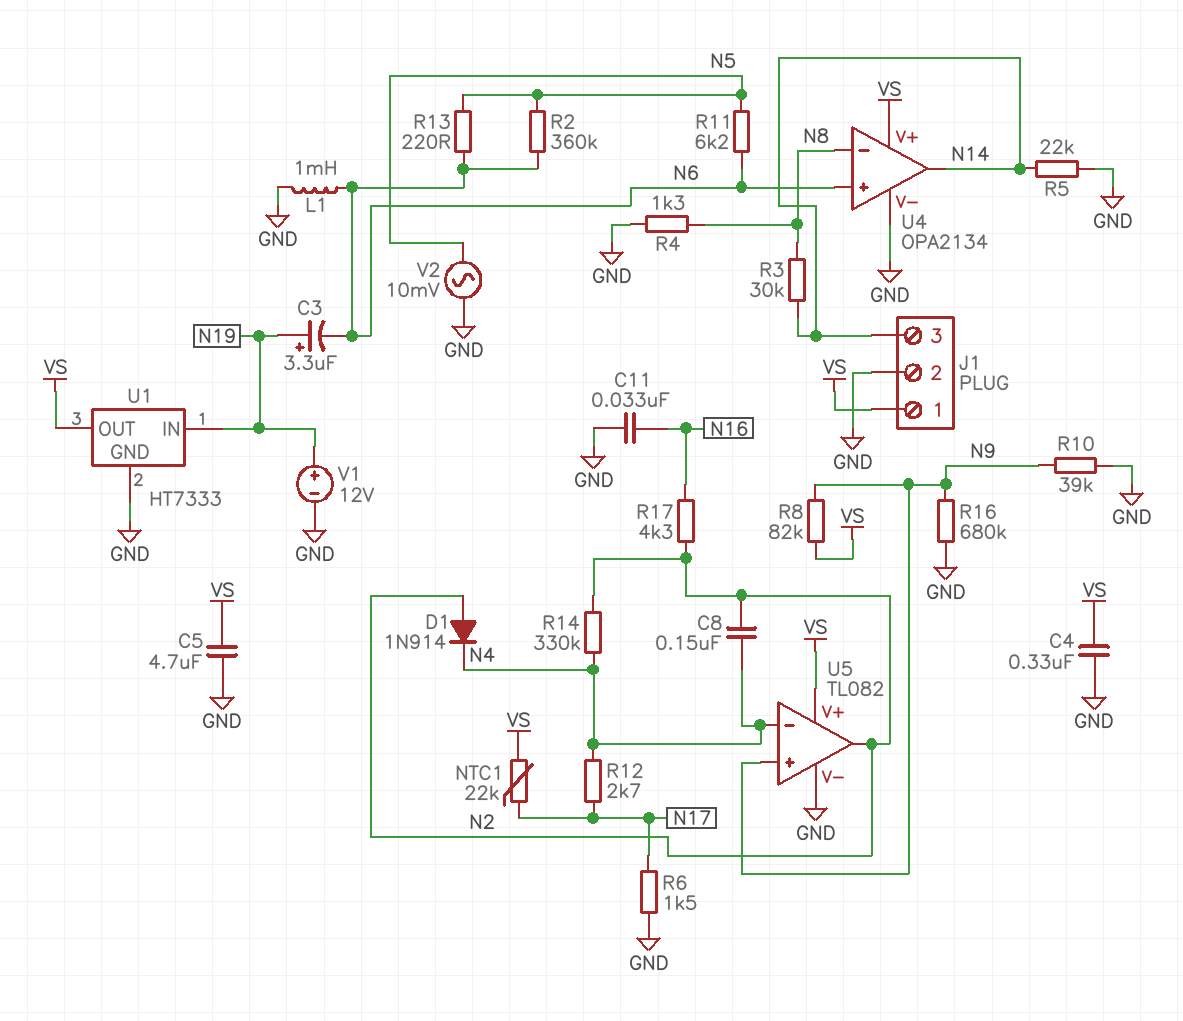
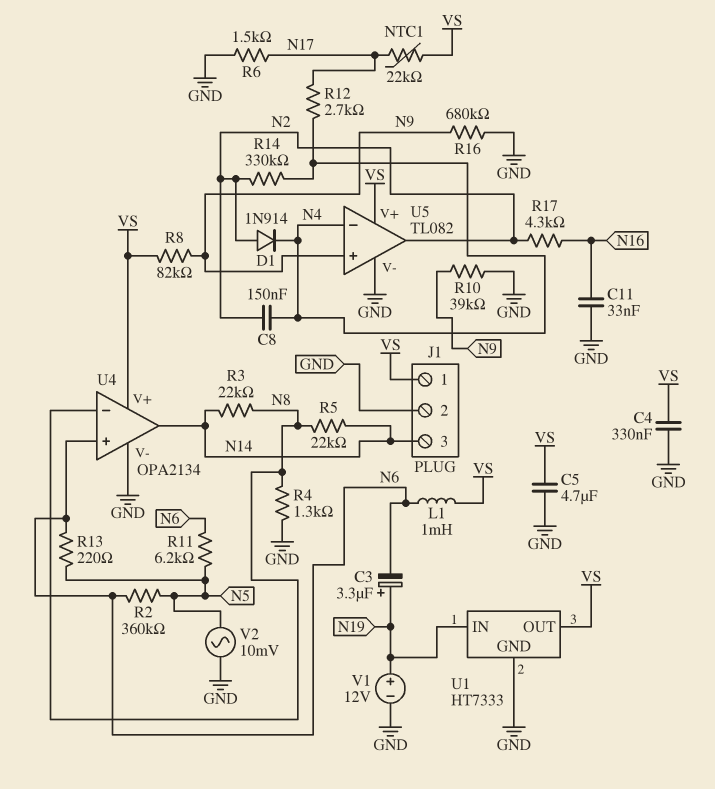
L1: 1mH (GND, N6) -> 1mH (N6, VS)
R3: 30k (N8, N14) -> 22k (N8, N14)
R5: 22k (GND, N14) -> 22k (N8, N14)

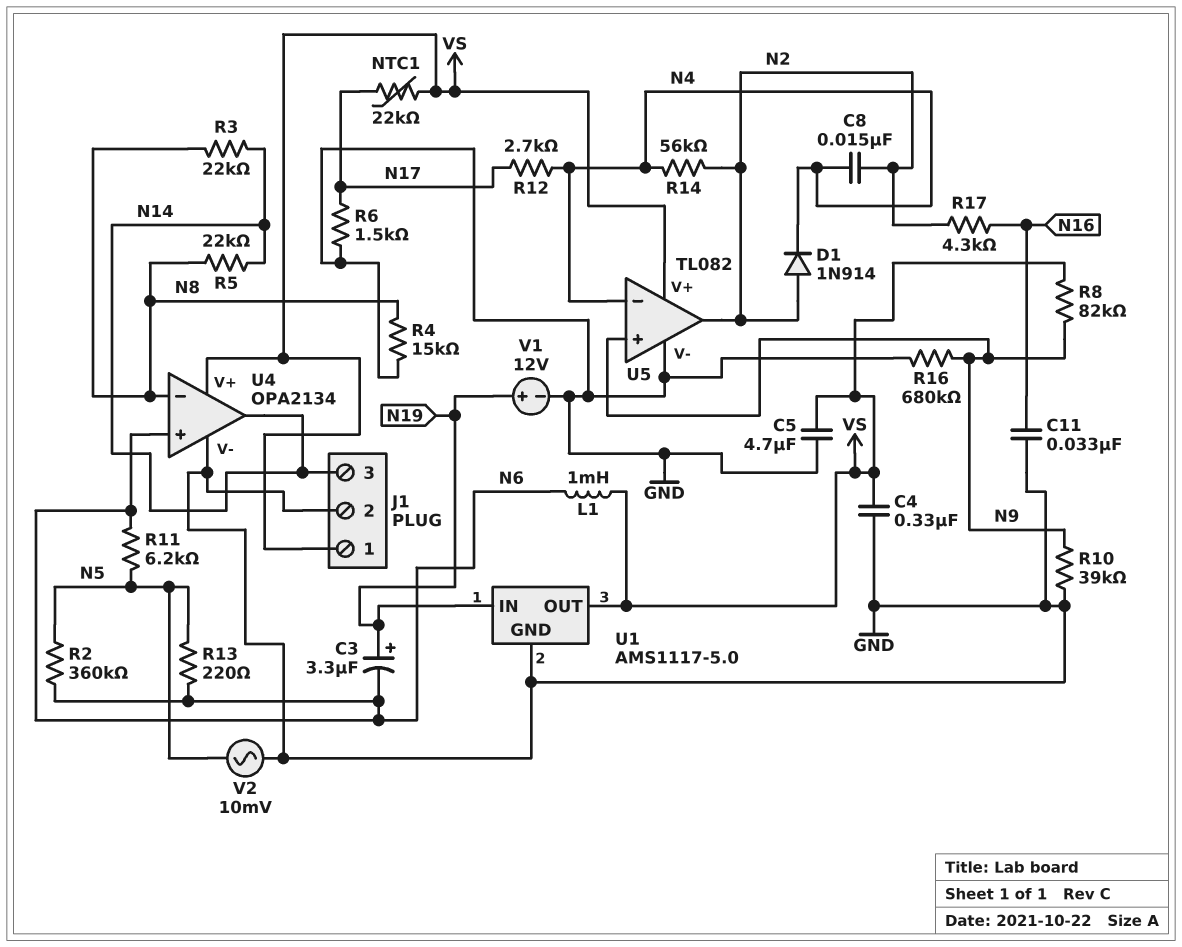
C8: 150nF (N2, N4) -> 15nF (N2, N4)
R4: 1.3k (GND, N8) -> 15k (GND, N8)
R14: 330k (N2, N4) -> 56k (N2, N4)
U1: HT7333 -> AMS1117-5.0

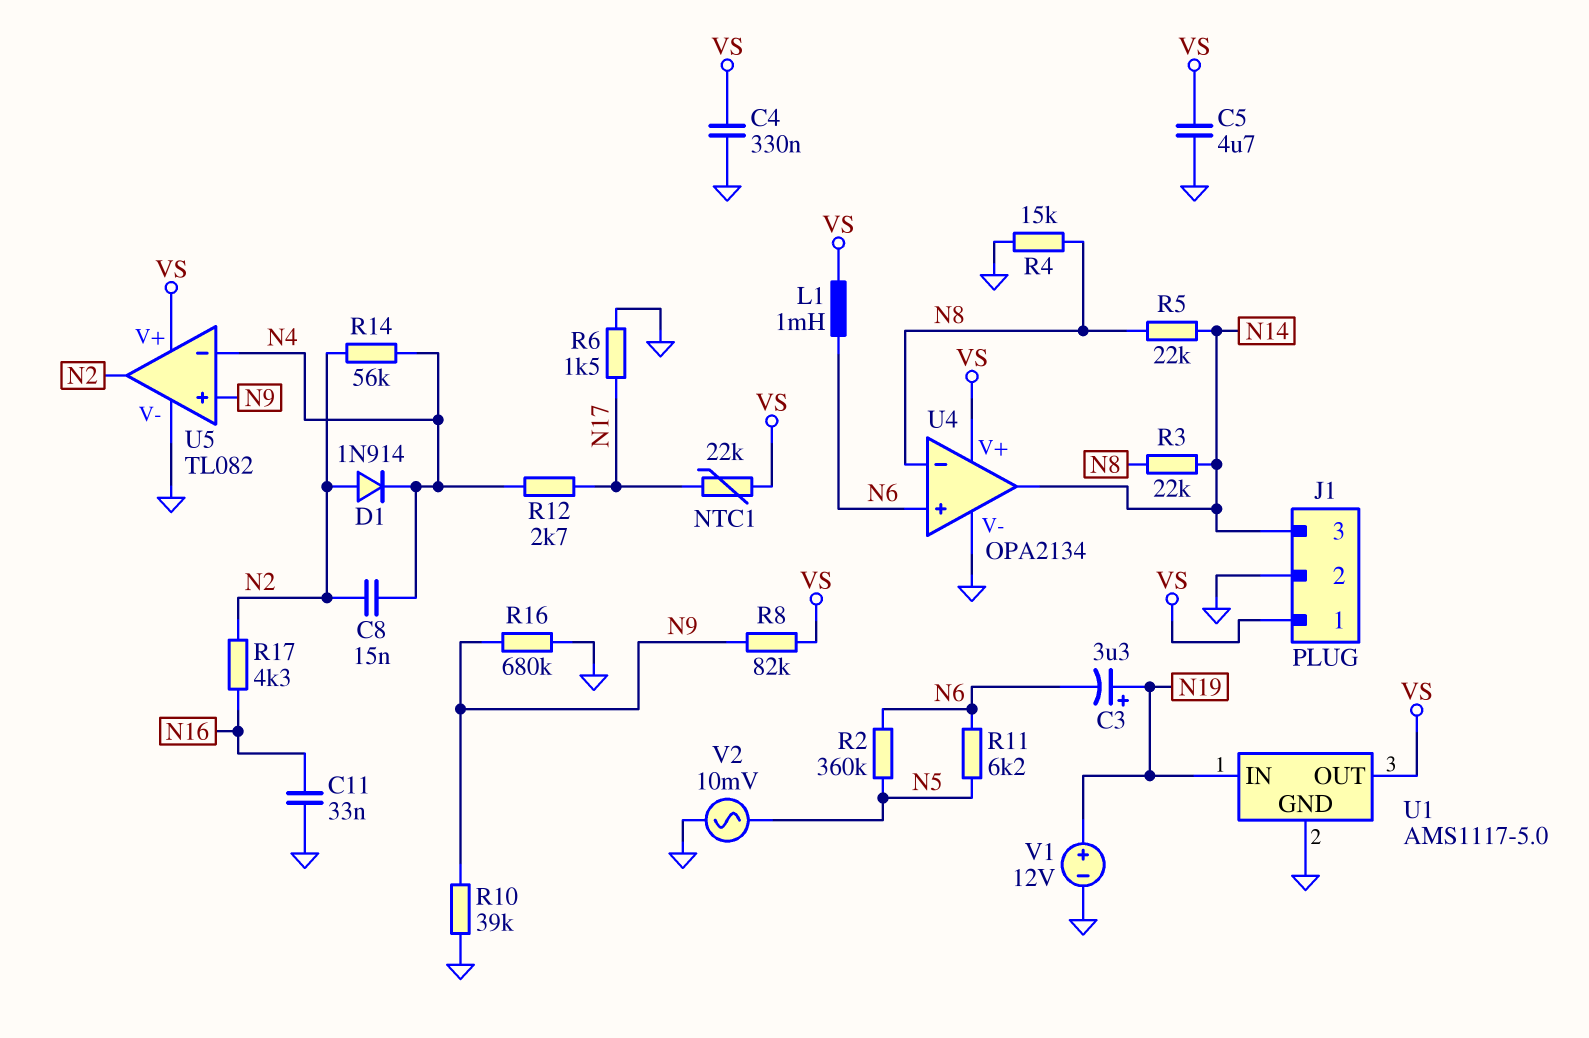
R13: 220 (N5, N6) -> none

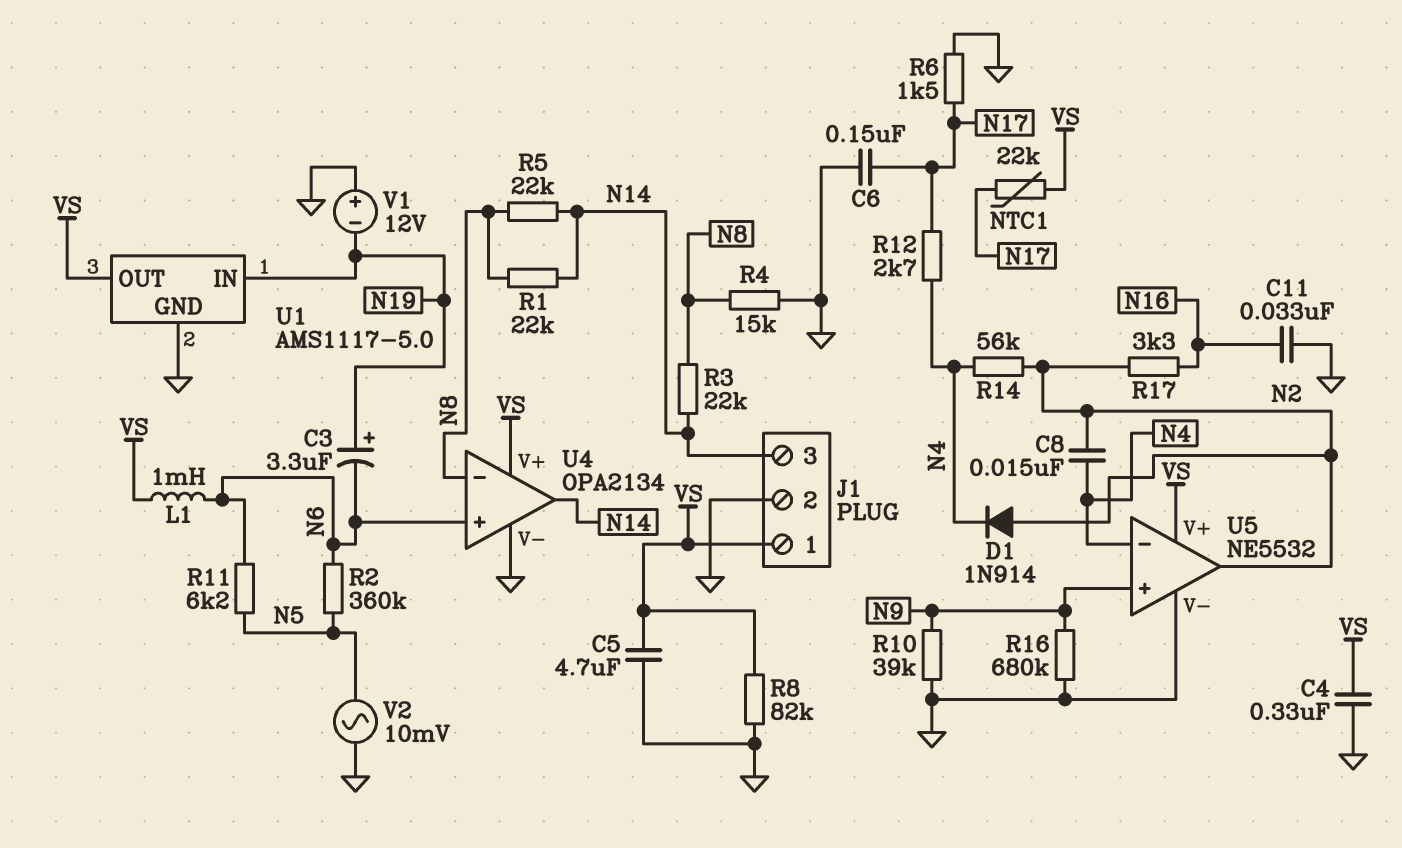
C6: none -> 150nF (GND, N17)
R1: none -> 22k (N8, N14)
R8: 82k (N9, VS) -> 82k (GND, VS)
R17: 4.3k (N2, N16) -> 3.3k (N2, N16)
U5: TL082 -> NE5532
V1: 12V (plus N19, minus GND) -> 12V (plus GND, minus N19)

